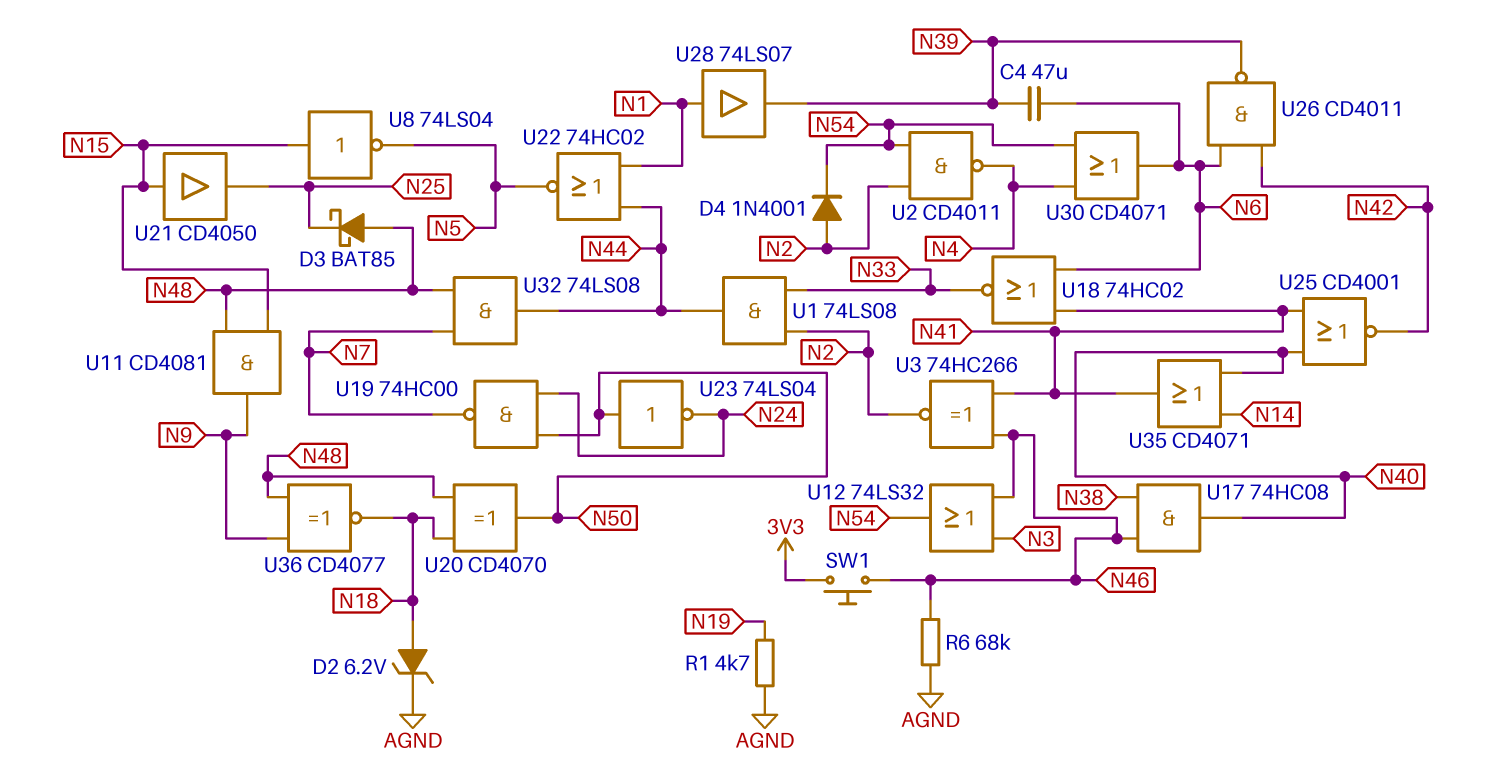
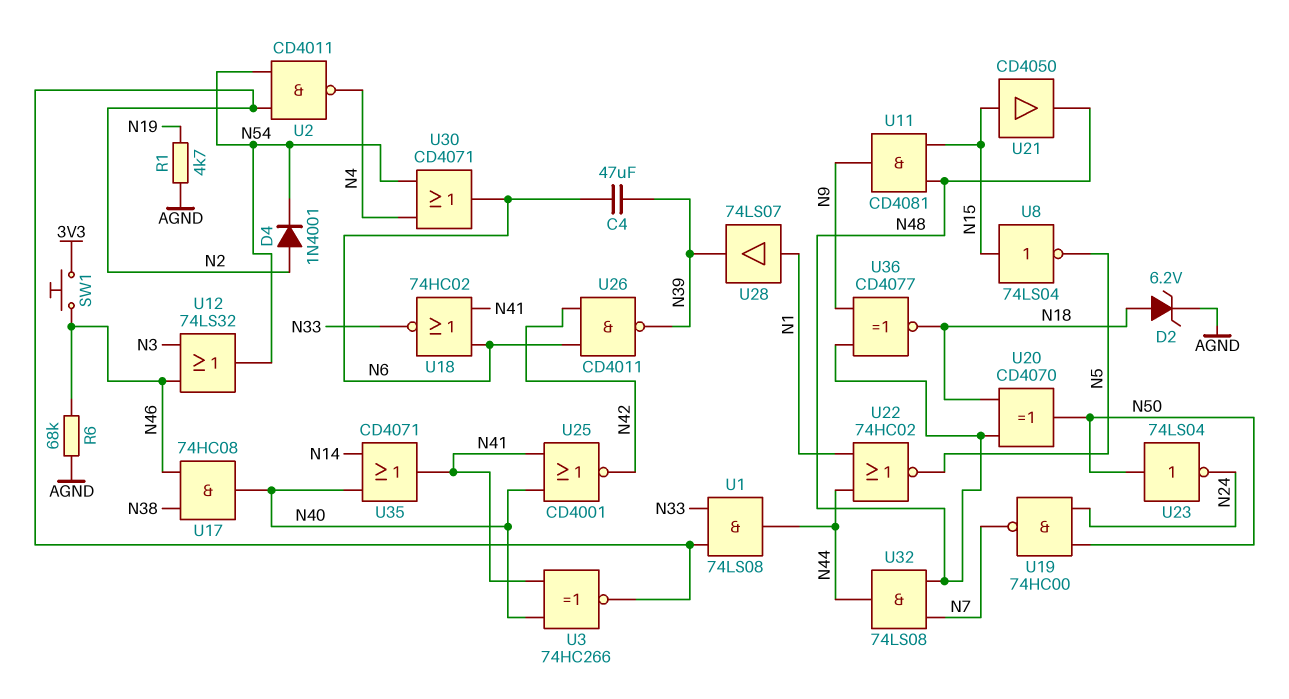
D3: schottky BAT85 (A N48, K N25) -> none
U3: XNOR 74HC266 (in N41, in N46, out N2) -> XNOR 74HC266 (in N40, in N41, out N2)
U21: buffer CD4050 (in N15, out N25) -> buffer CD4050 (in N15, out N48)

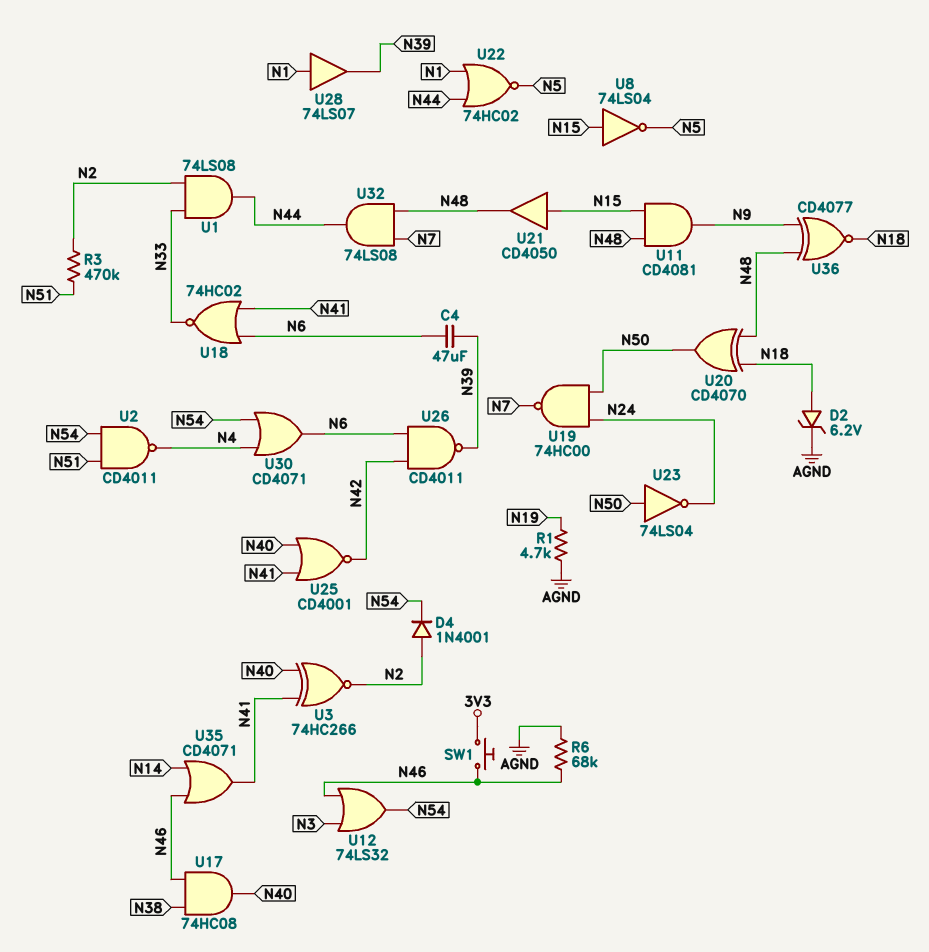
R3: none -> 470k (N2, N51)
U2: NAND CD4011 (in N2, in N54, out N4) -> NAND CD4011 (in N51, in N54, out N4)
U35: OR CD4071 (in N14, in N40, out N41) -> OR CD4071 (in N14, in N46, out N41)

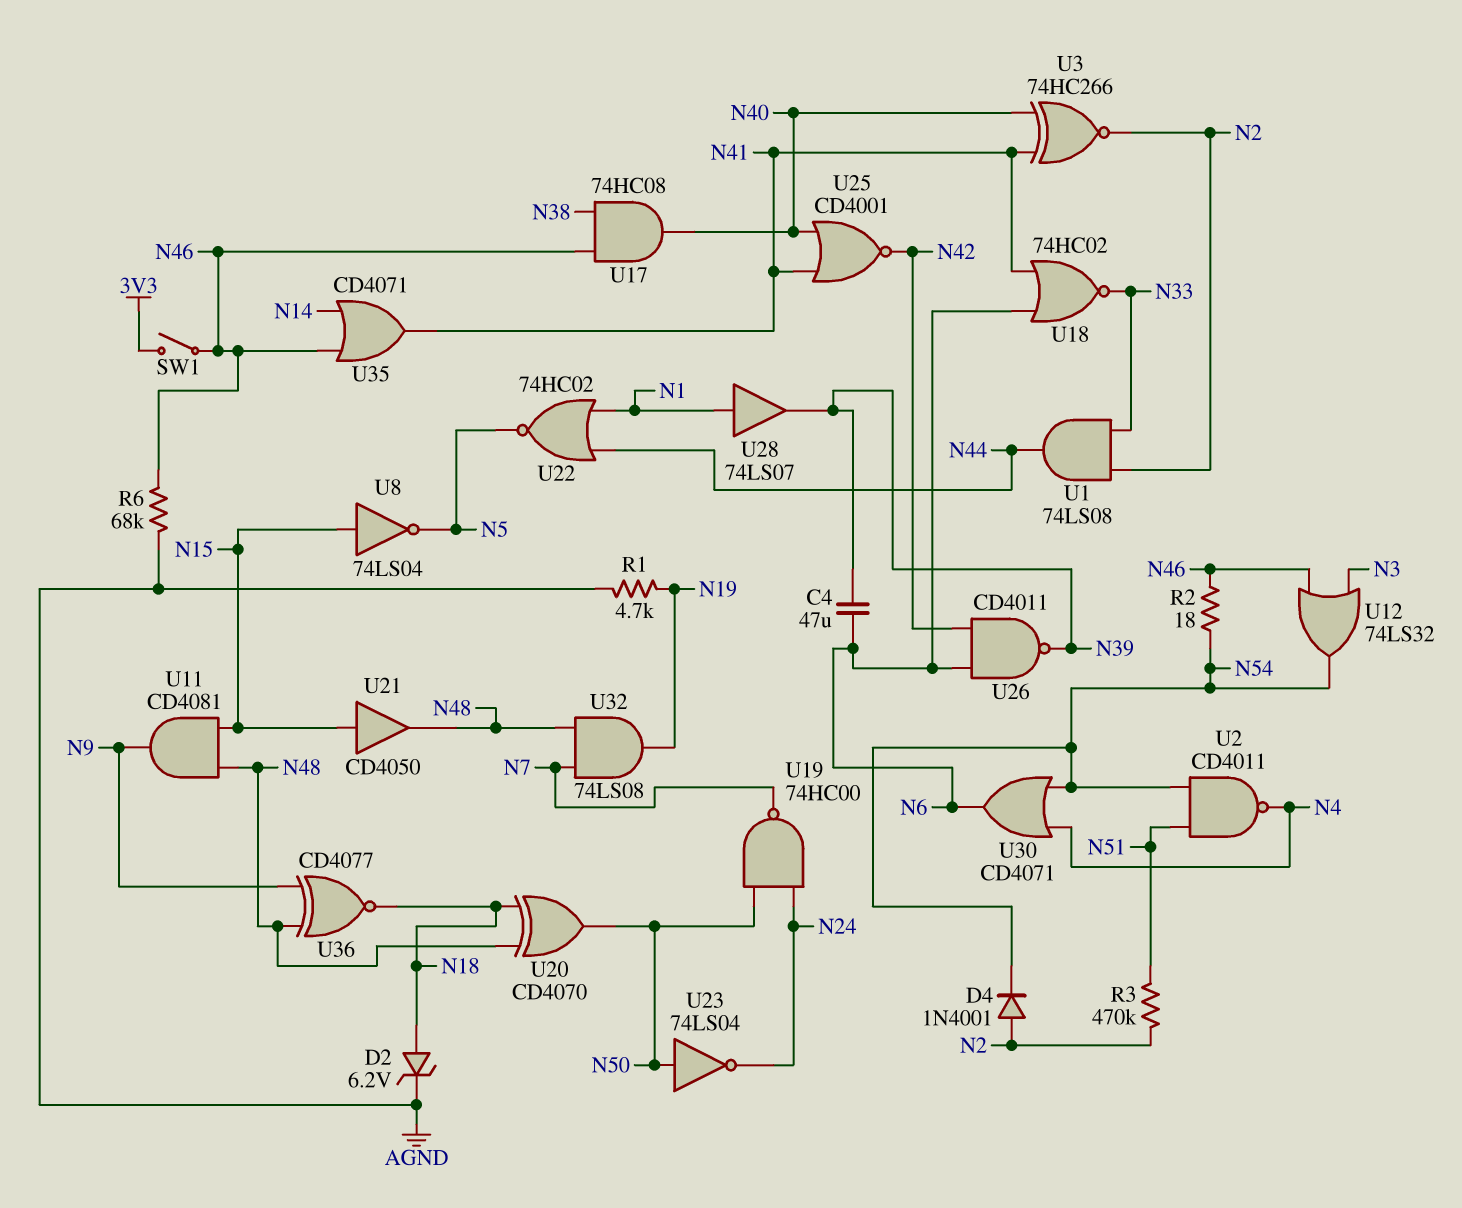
R2: none -> 18 (N46, N54)
SW1: button (3V3, N46) -> switch (3V3, N46)
U32: AND 74LS08 (in N7, in N48, out N44) -> AND 74LS08 (in N7, in N48, out N19)

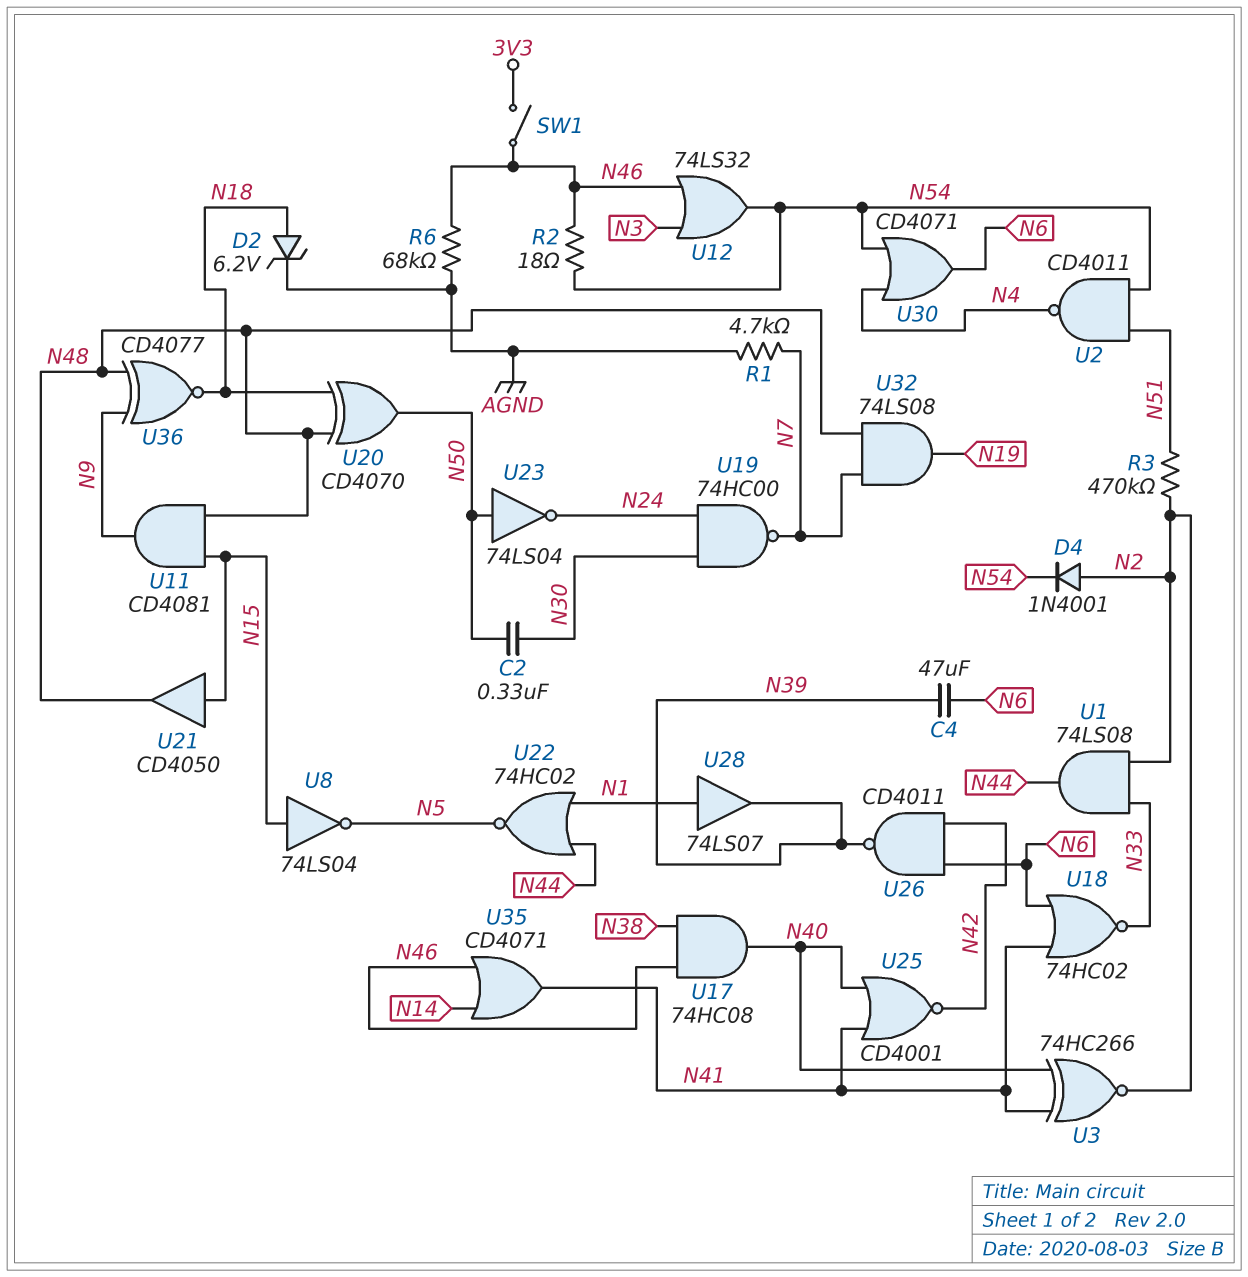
C2: none -> 330nF (N30, N50)
R1: 4.7k (AGND, N19) -> 4.7k (AGND, N7)
U19: NAND 74HC00 (in N24, in N50, out N7) -> NAND 74HC00 (in N24, in N30, out N7)

